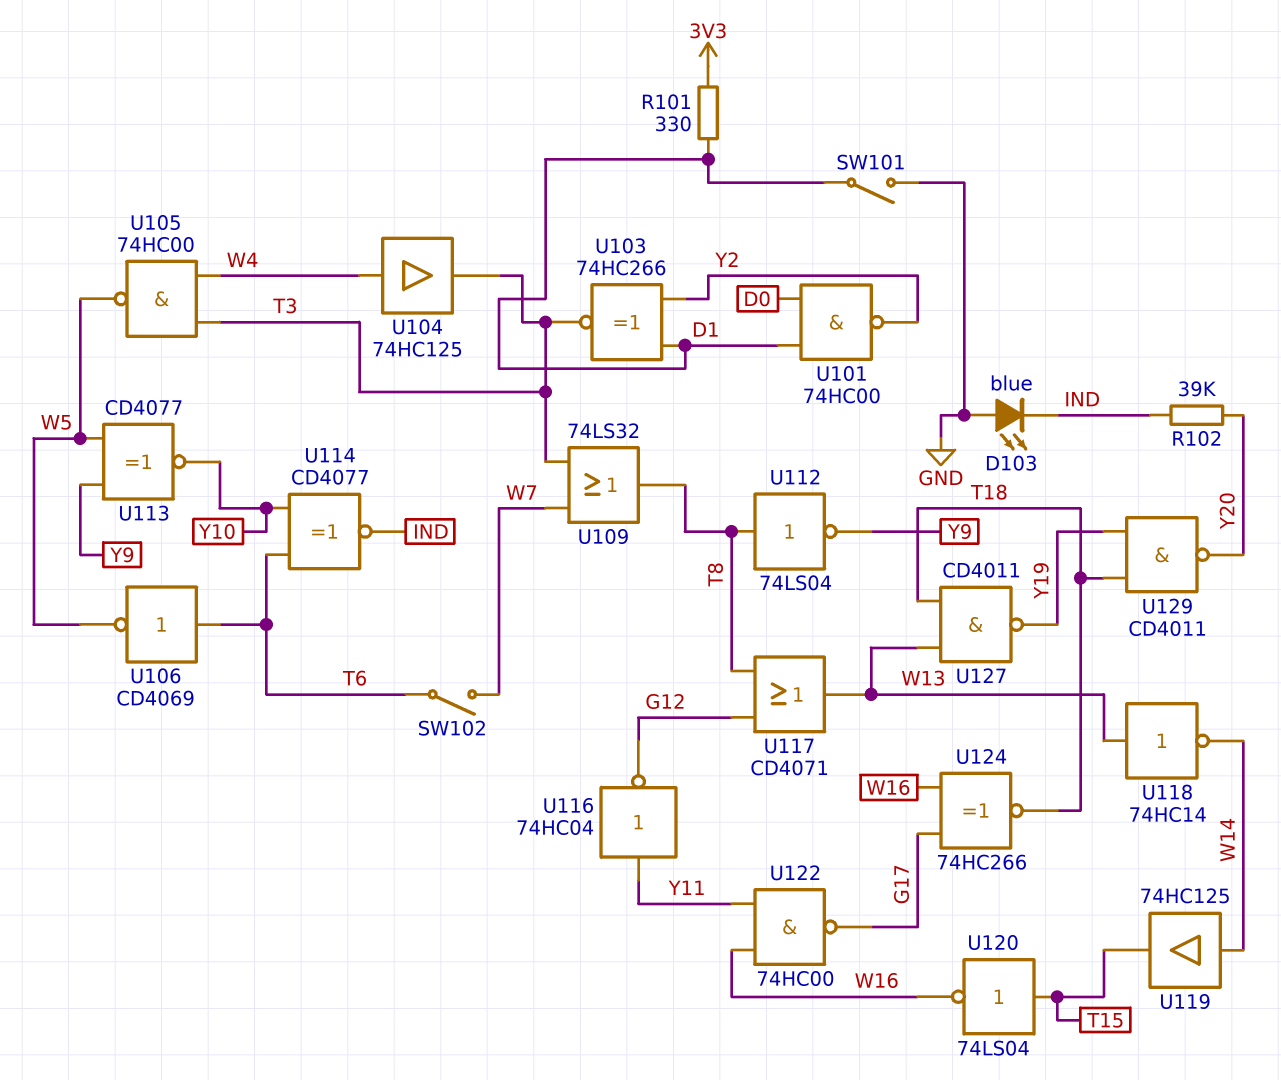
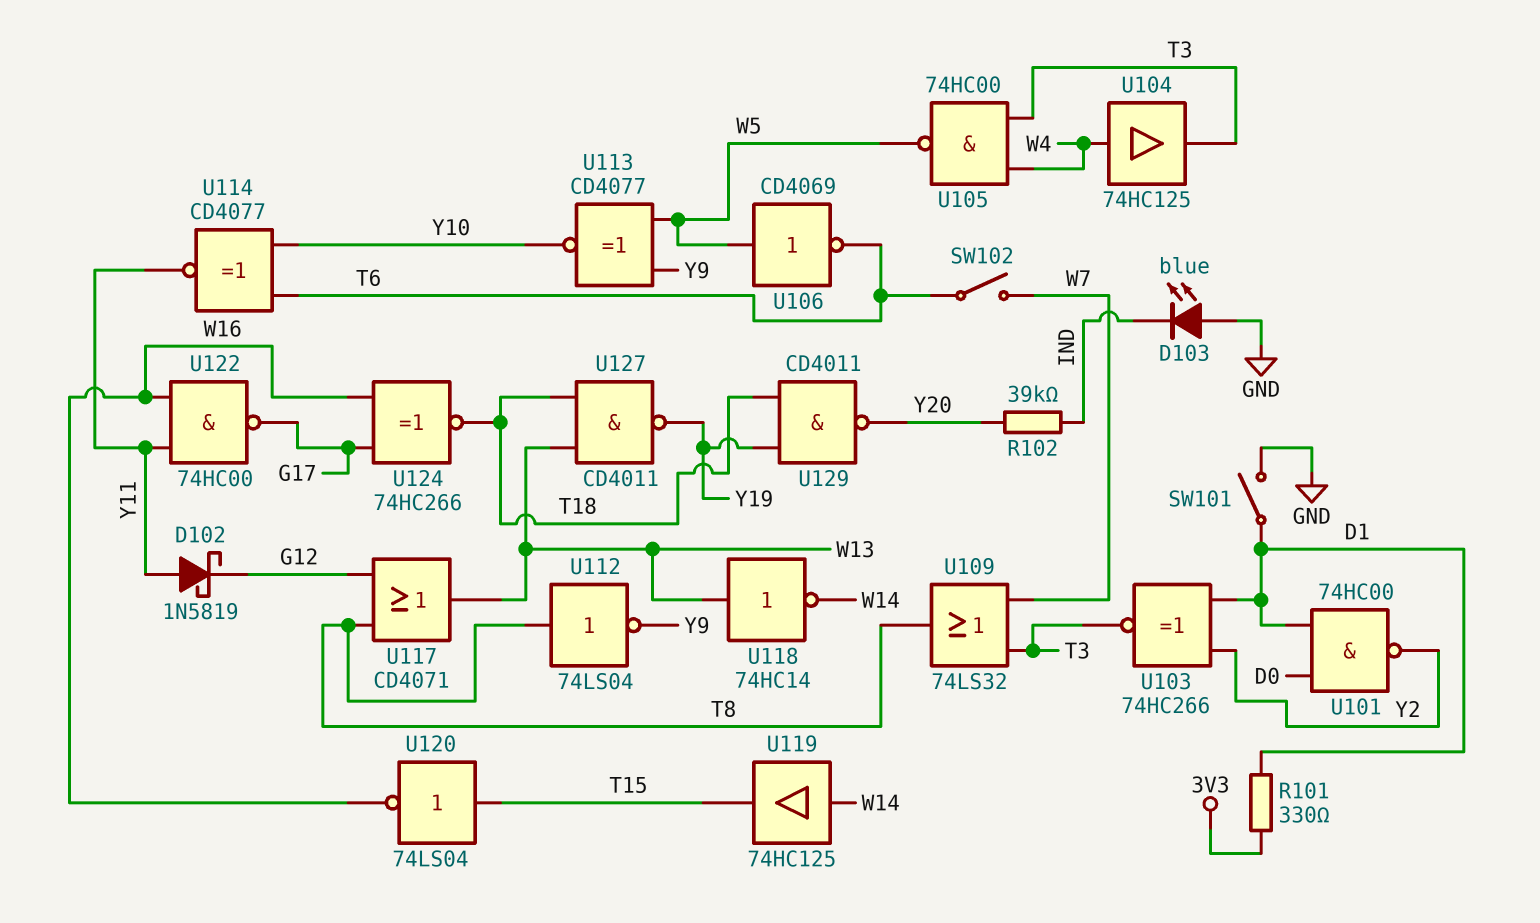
D102: none -> schottky 1N5819 (A Y11, K G12)
U106: NOT CD4069 (in T6, out W5) -> NOT CD4069 (in W5, out T6)
U114: XNOR CD4077 (in T6, in Y10, out IND) -> XNOR CD4077 (in T6, in Y10, out Y11)
U116: NOT 74HC04 (in Y11, out G12) -> none

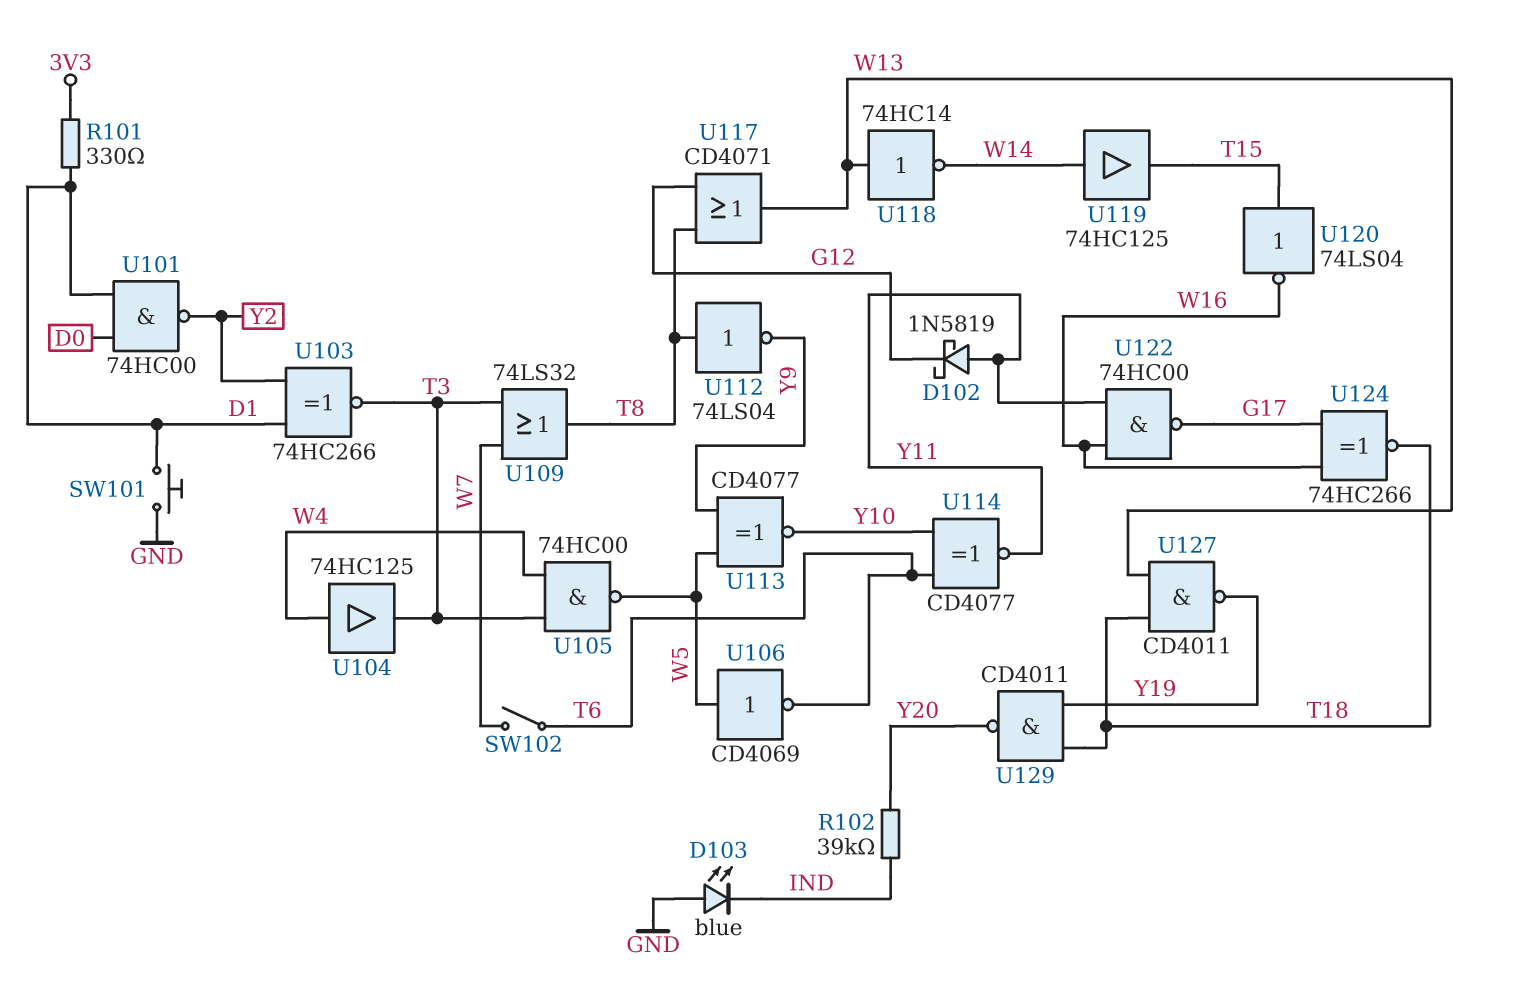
SW101: switch (D1, GND) -> button (D1, GND)

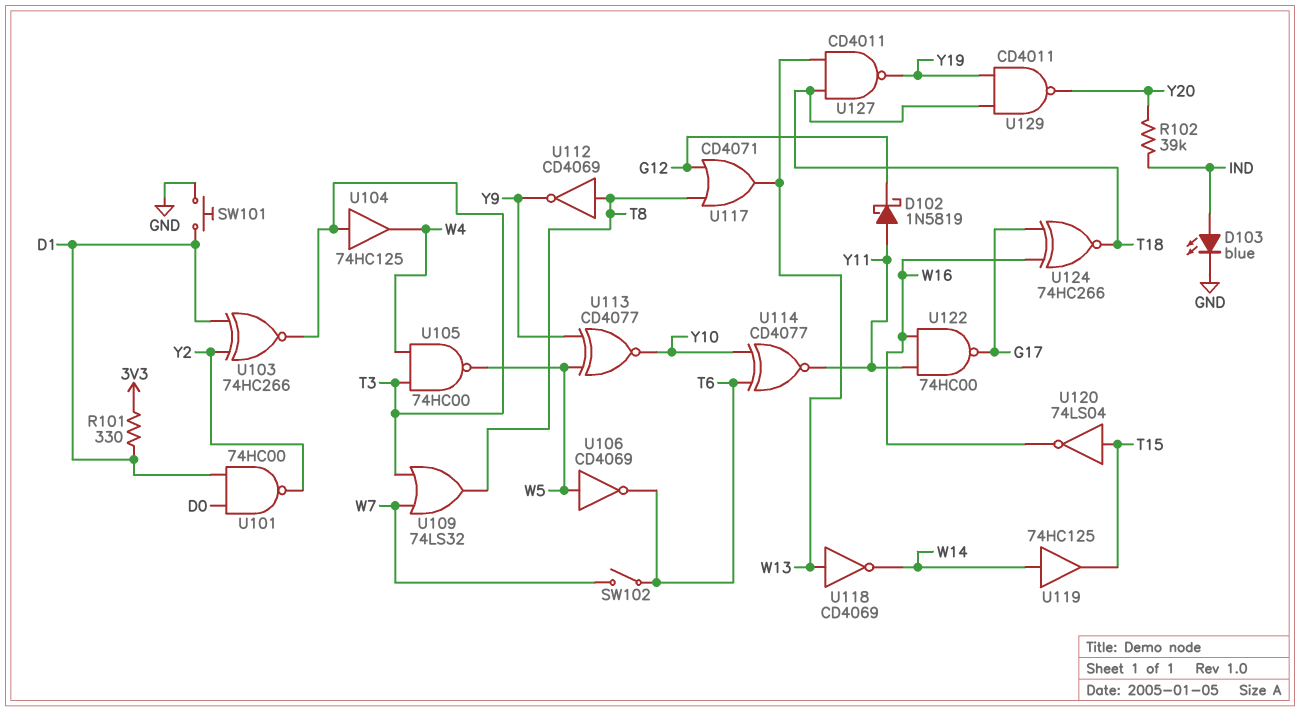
D103: LED blue (A GND, K IND) -> LED blue (A IND, K GND)
U104: buffer 74HC125 (in W4, out T3) -> buffer 74HC125 (in T3, out W4)
U112: NOT 74LS04 (in T8, out Y9) -> NOT CD4069 (in T8, out Y9)
U118: NOT 74HC14 (in W13, out W14) -> NOT CD4069 (in W13, out W14)

